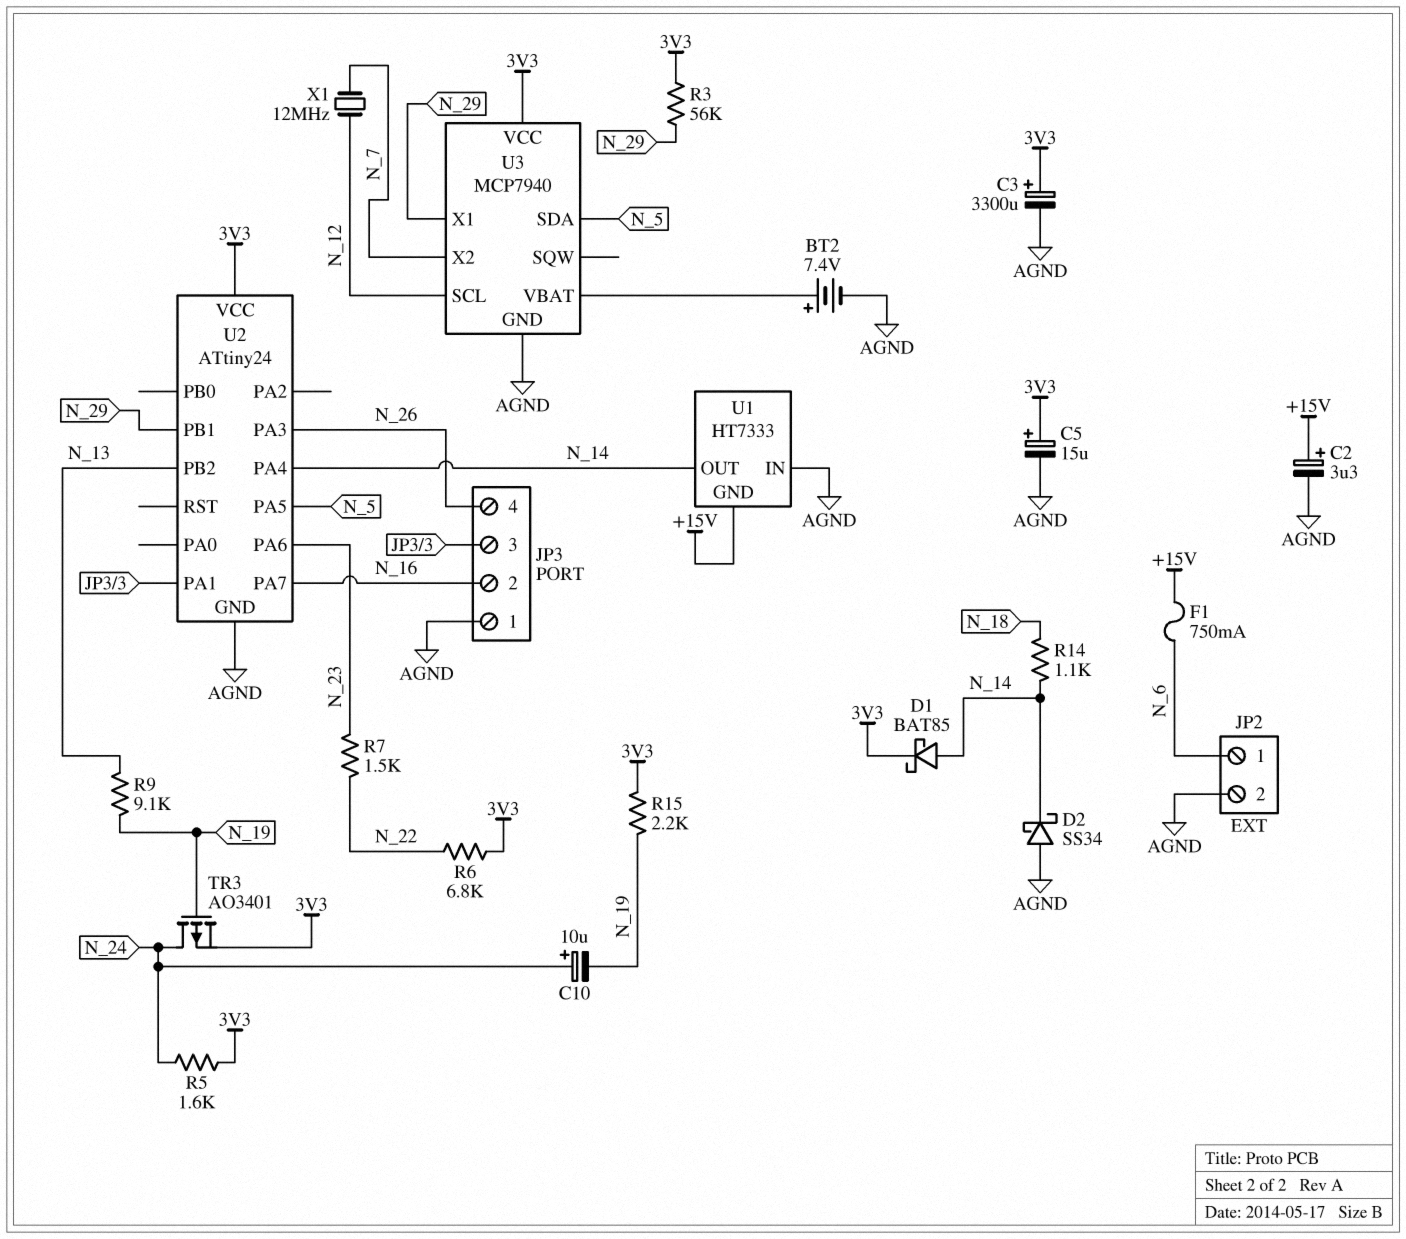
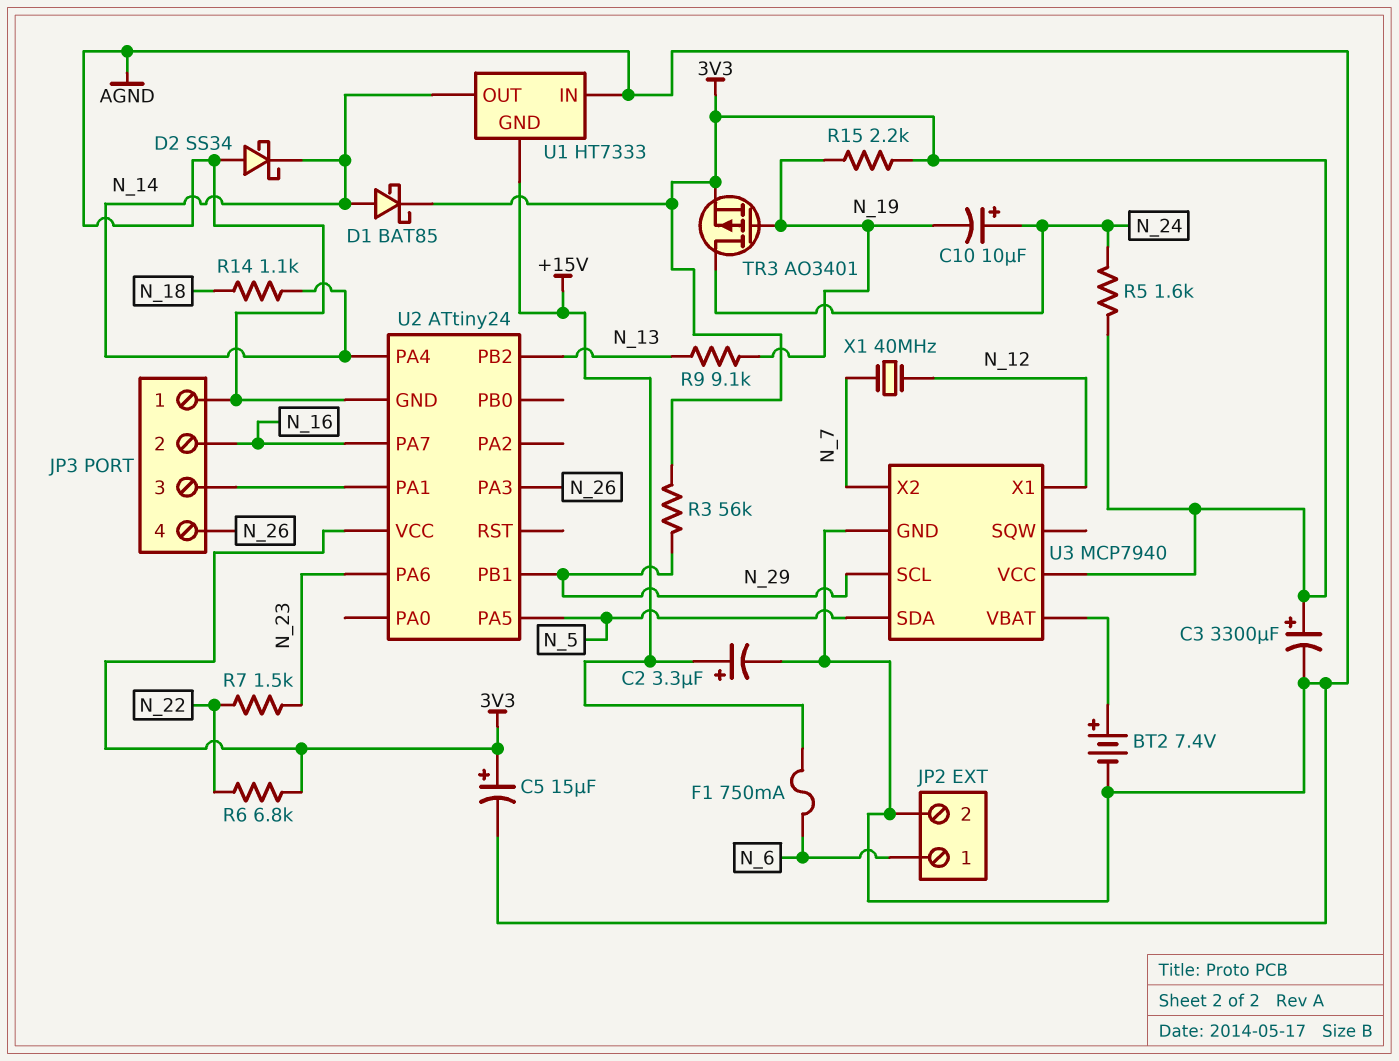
U3 pin SCL: N_12 -> N_29
U3 pin X1: N_29 -> N_12
X1: 12MHz (N_7, N_12) -> 40MHz (N_7, N_12)

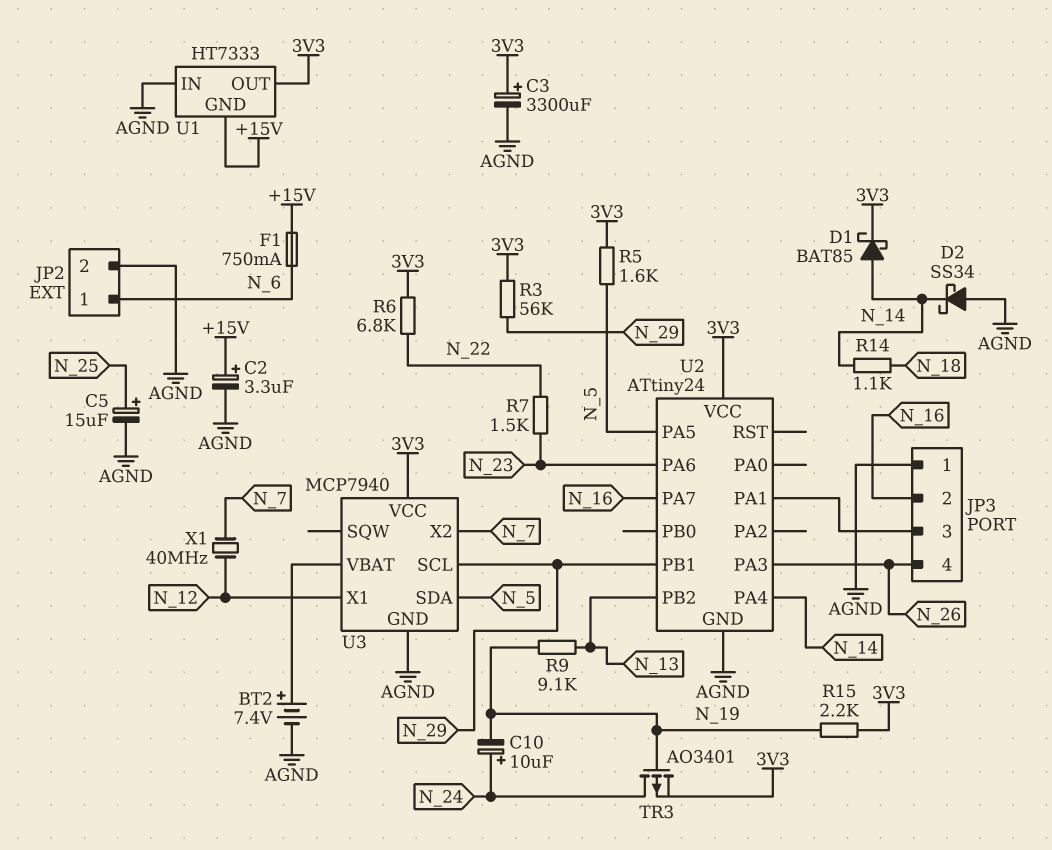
C5: 15uF (plus 3V3, minus AGND) -> 15uF (plus N_25, minus AGND)
R5: 1.6k (3V3, N_24) -> 1.6k (3V3, N_5)
U1 pin OUT: N_14 -> 3V3

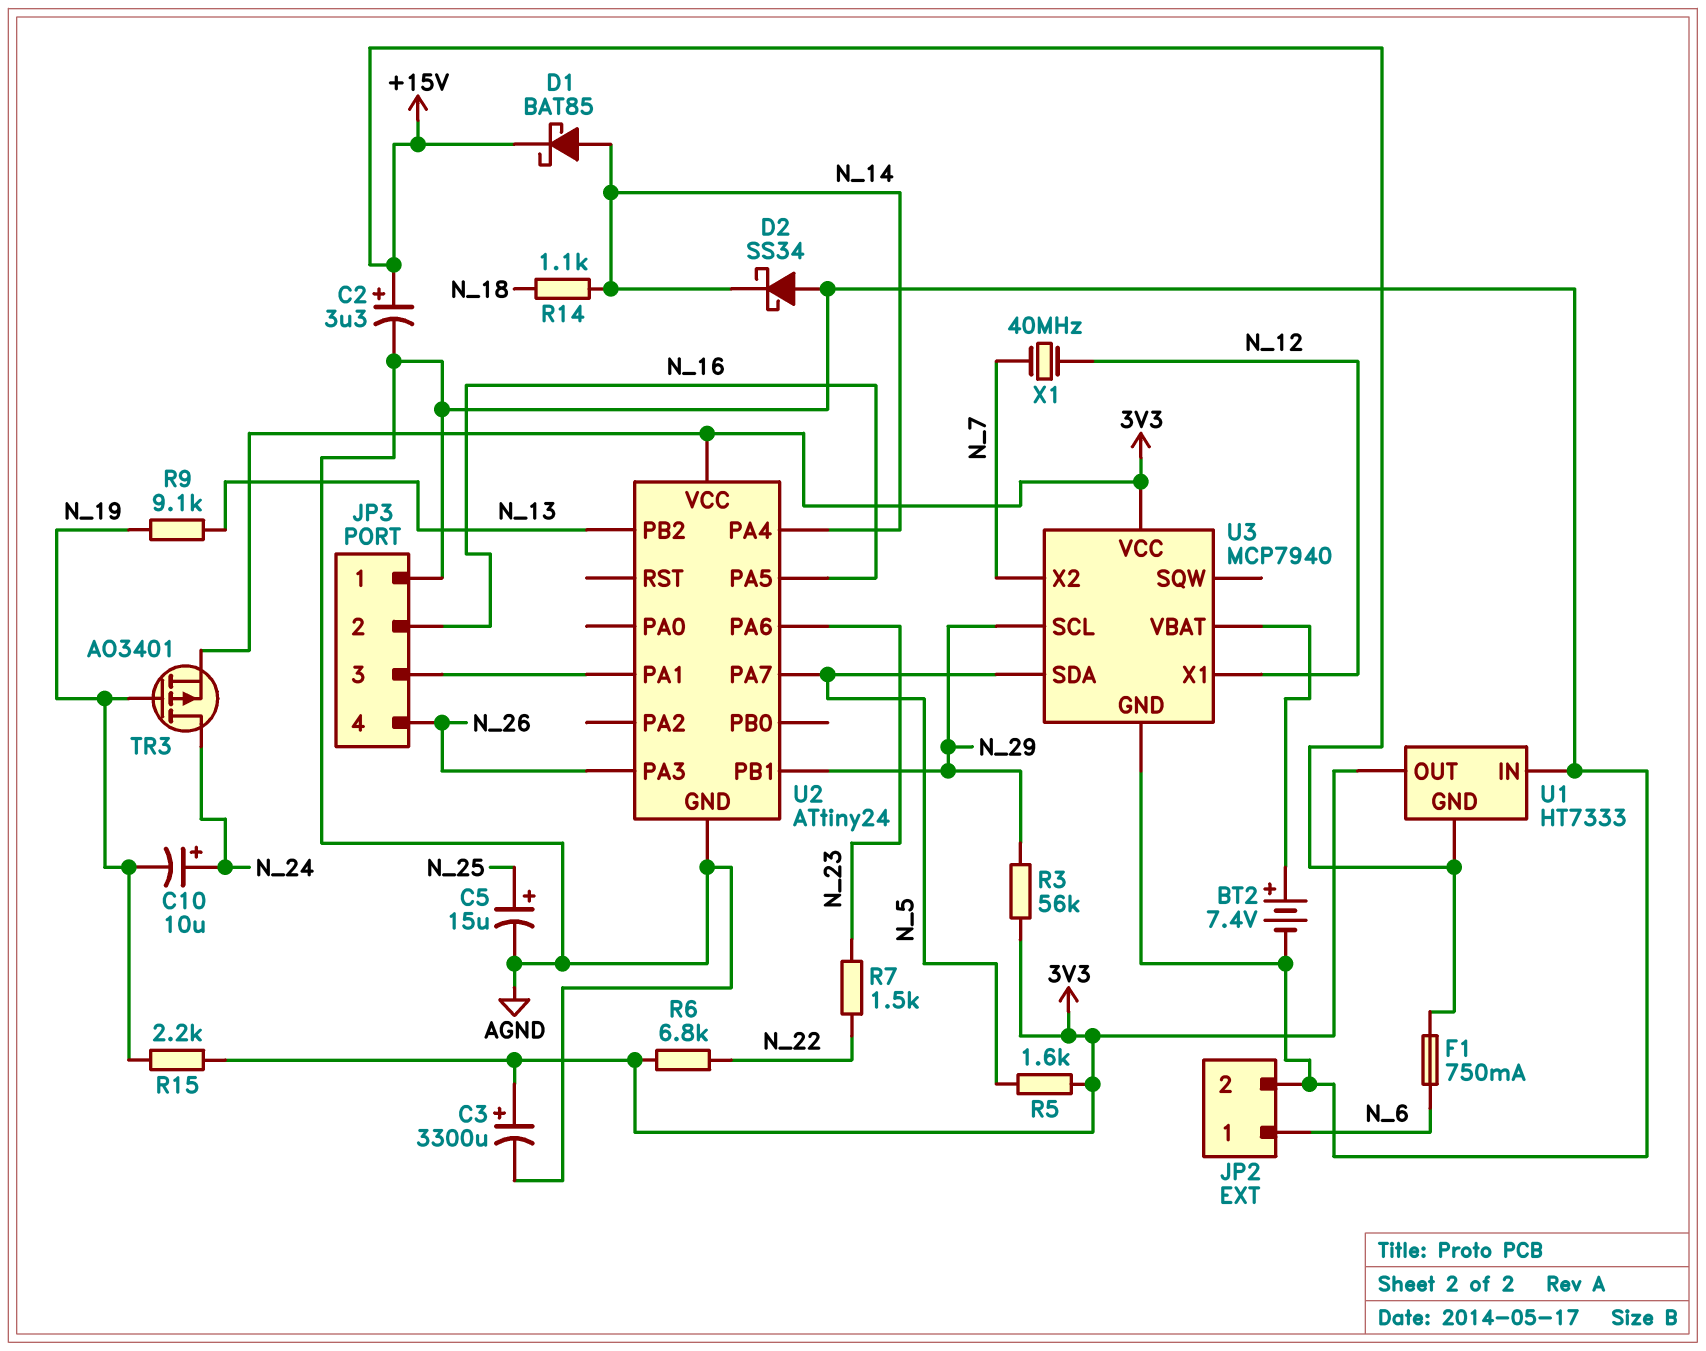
D1: schottky BAT85 (A N_14, K 3V3) -> schottky BAT85 (A N_14, K +15V)
U2 pin PA5: N_5 -> N_16
U2 pin PA7: N_16 -> N_5

